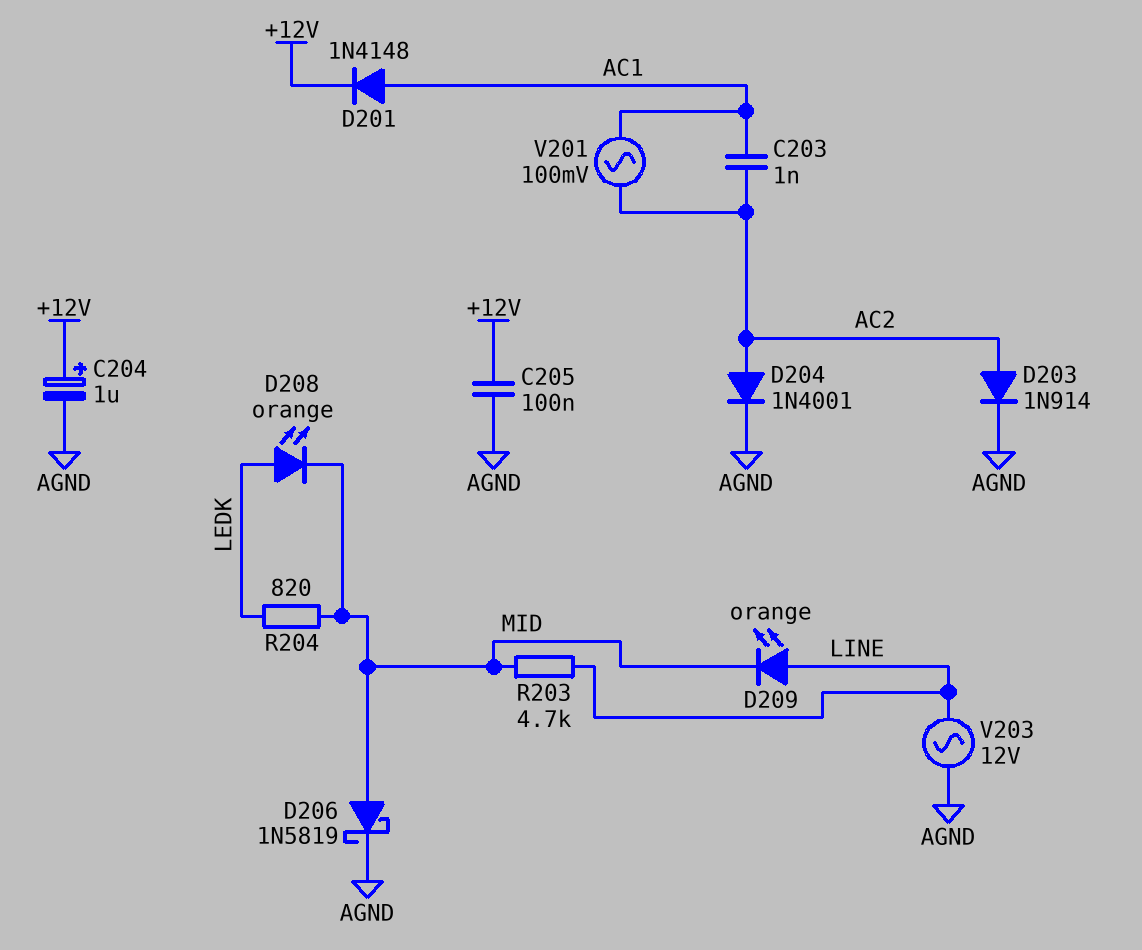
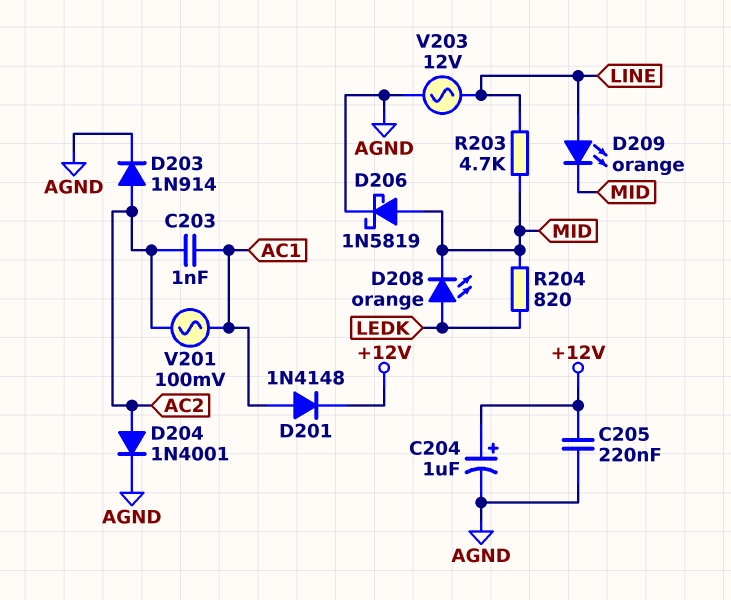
C205: 100nF (+12V, AGND) -> 220nF (+12V, AGND)

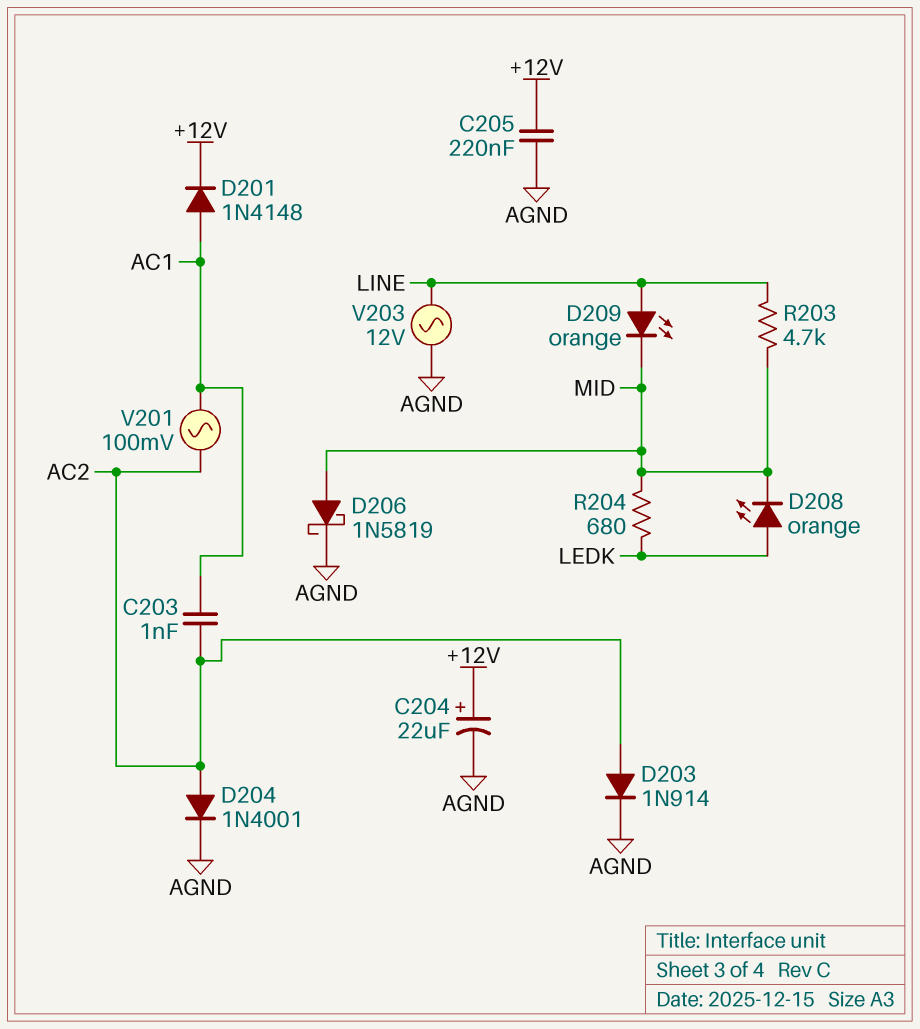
C204: 1uF (plus +12V, minus AGND) -> 22uF (plus +12V, minus AGND)
R204: 820 (LEDK, MID) -> 680 (LEDK, MID)

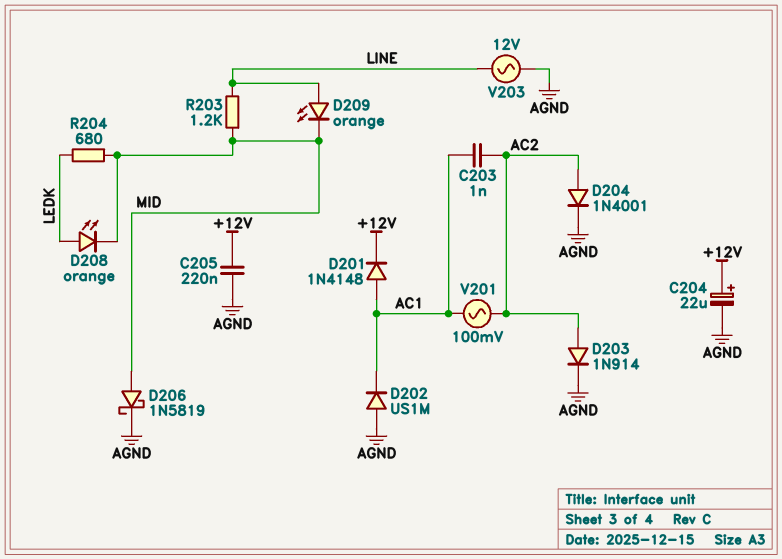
D202: none -> diode US1M (A AGND, K AC1)
R203: 4.7k (LINE, MID) -> 1.2k (LINE, MID)

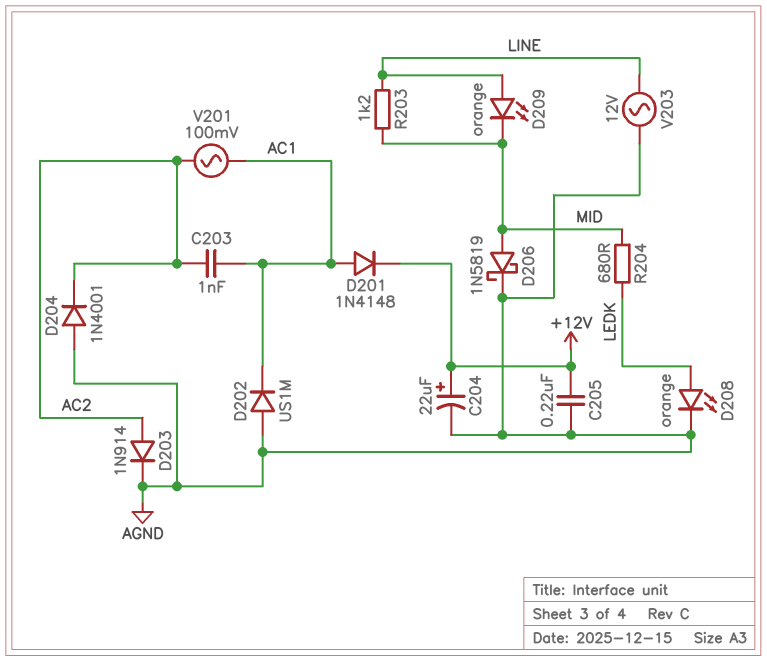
D204: diode 1N4001 (A AC2, K AGND) -> diode 1N4001 (A AGND, K AC2)
D208: LED orange (A LEDK, K MID) -> LED orange (A LEDK, K AGND)

